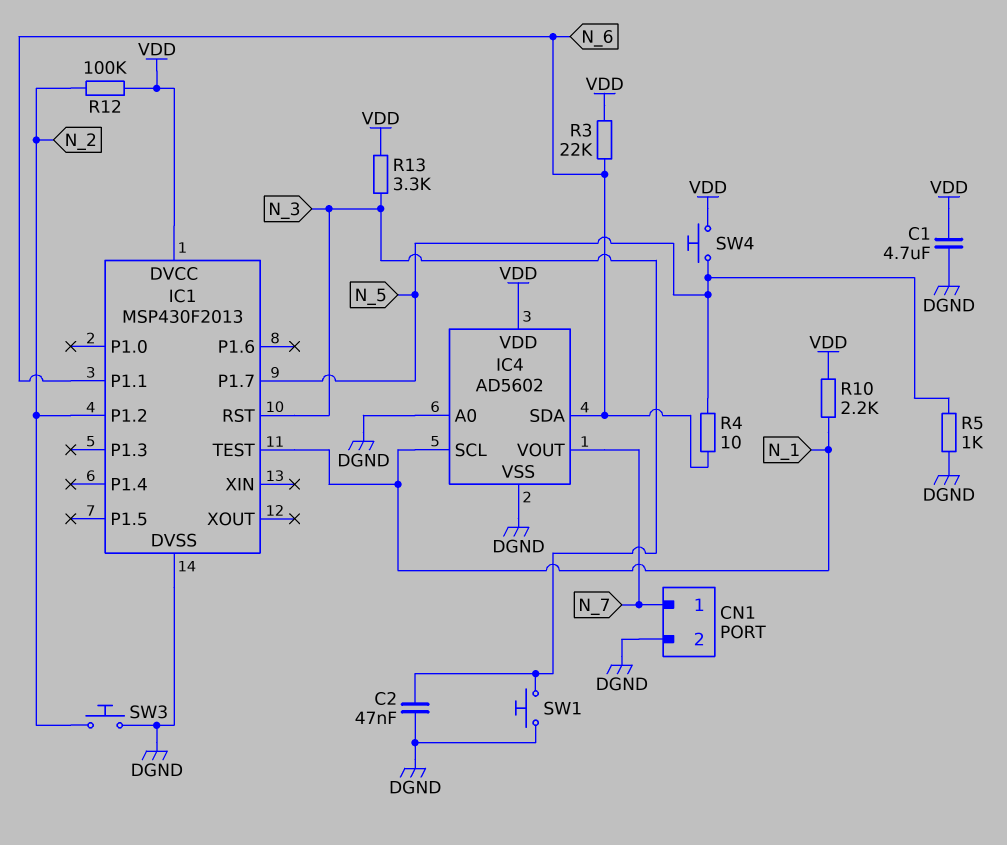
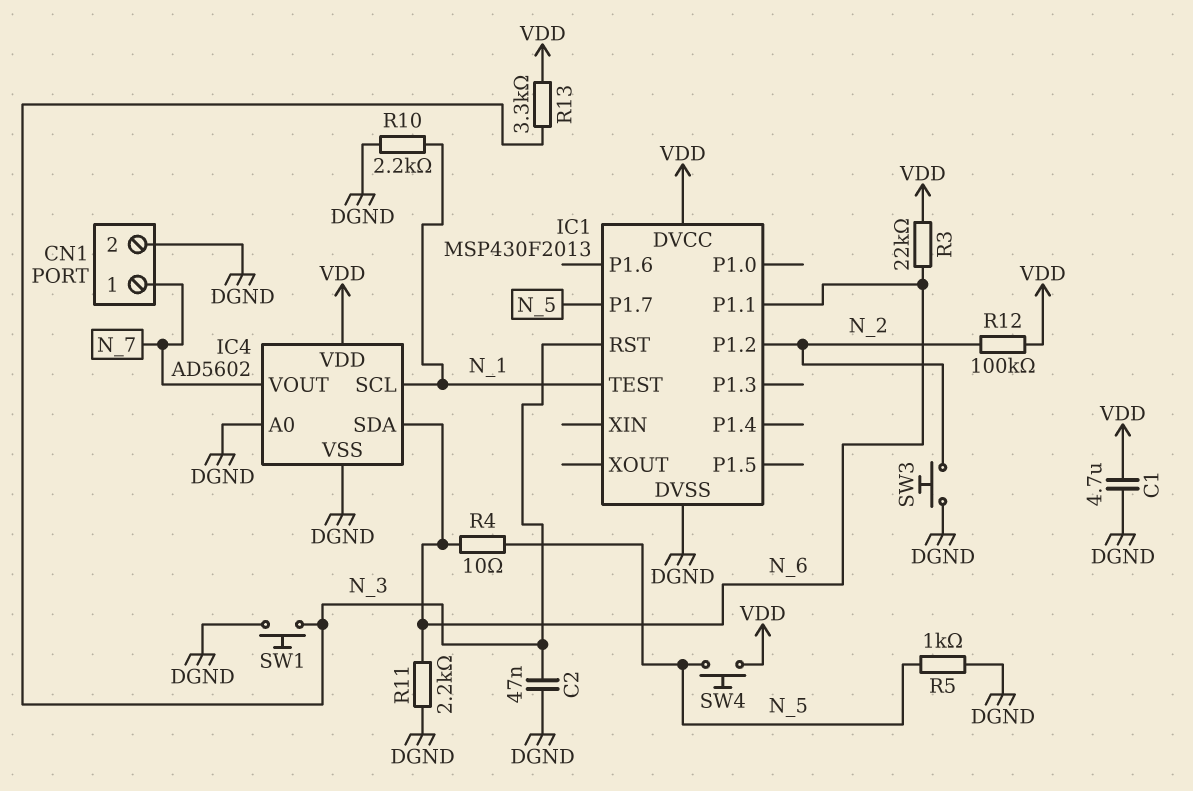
R10: 2.2k (N_1, VDD) -> 2.2k (DGND, N_1)
R11: none -> 2.2k (DGND, N_6)

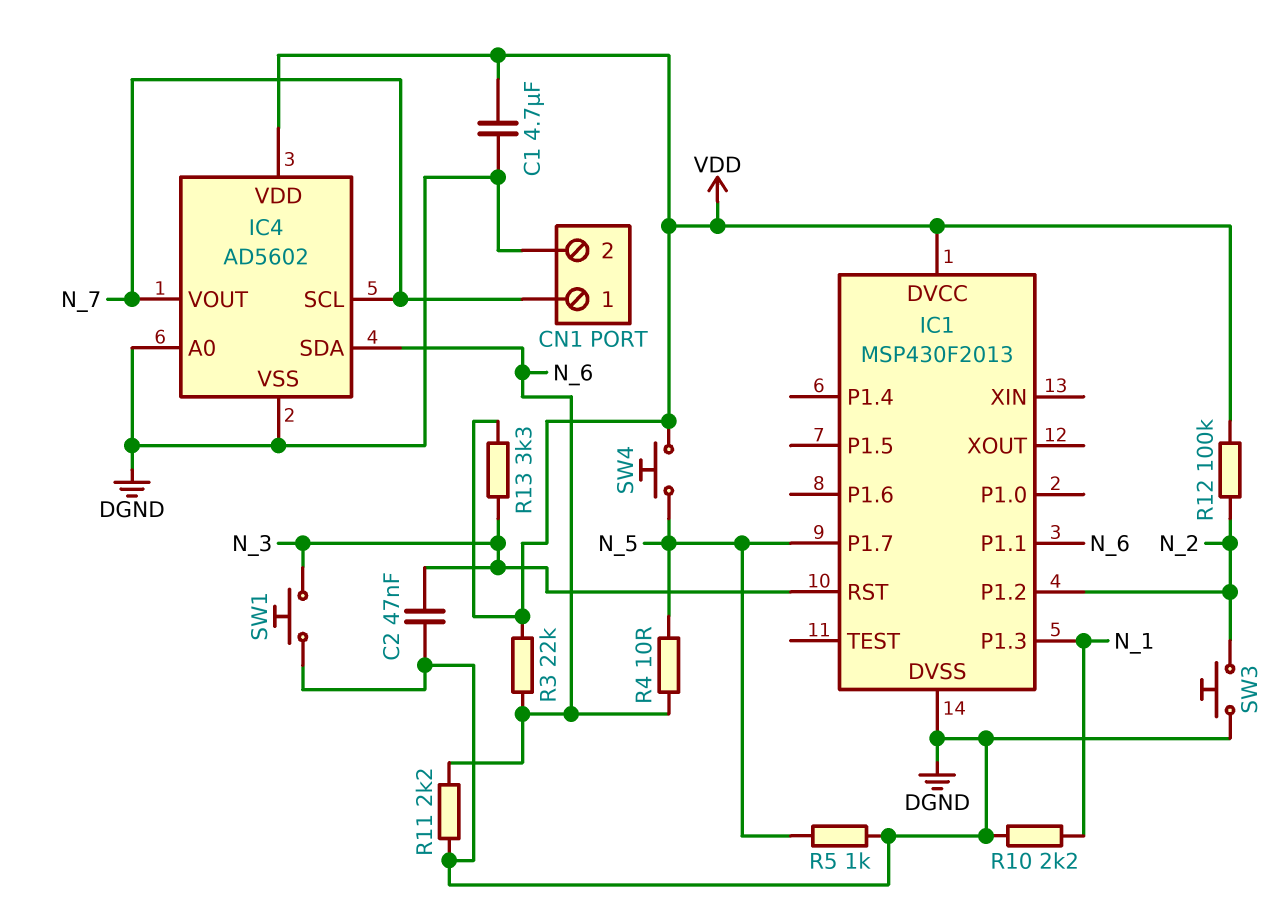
IC1 pin P1.3: none -> N_1
IC1 pin TEST: N_1 -> none
IC4 pin SCL: N_1 -> N_7

